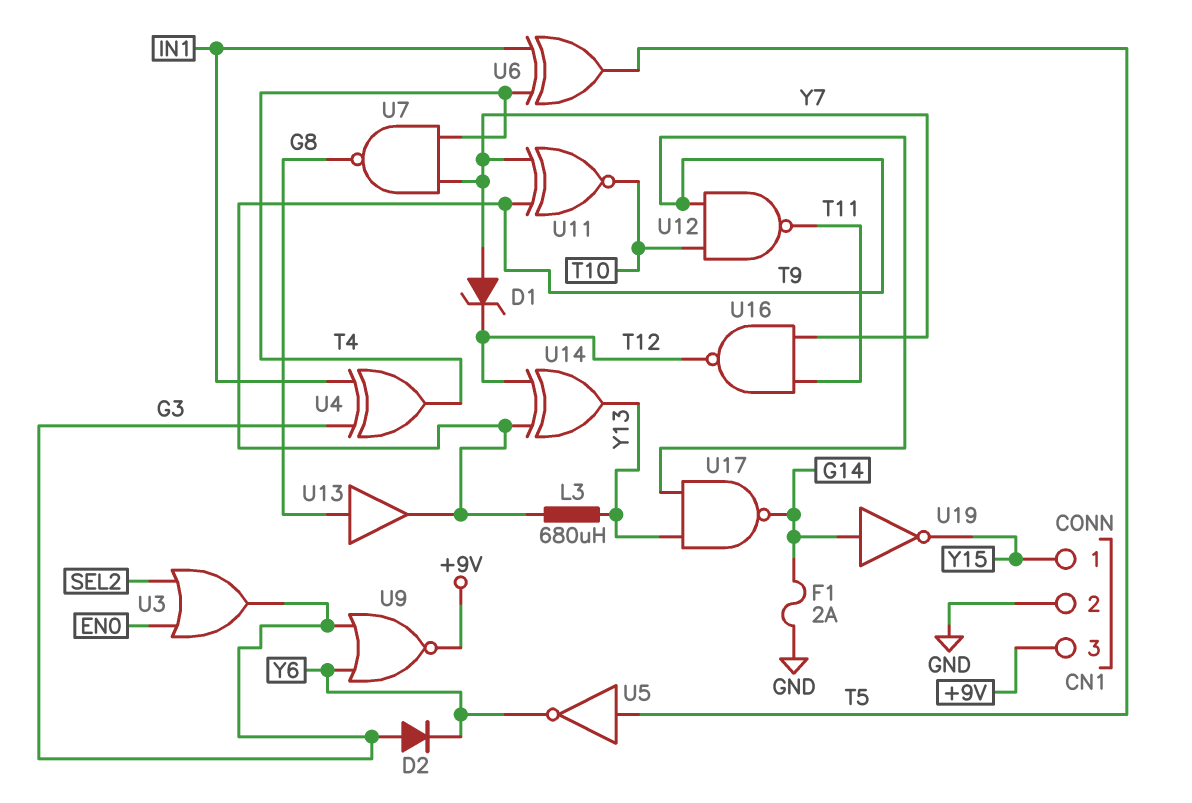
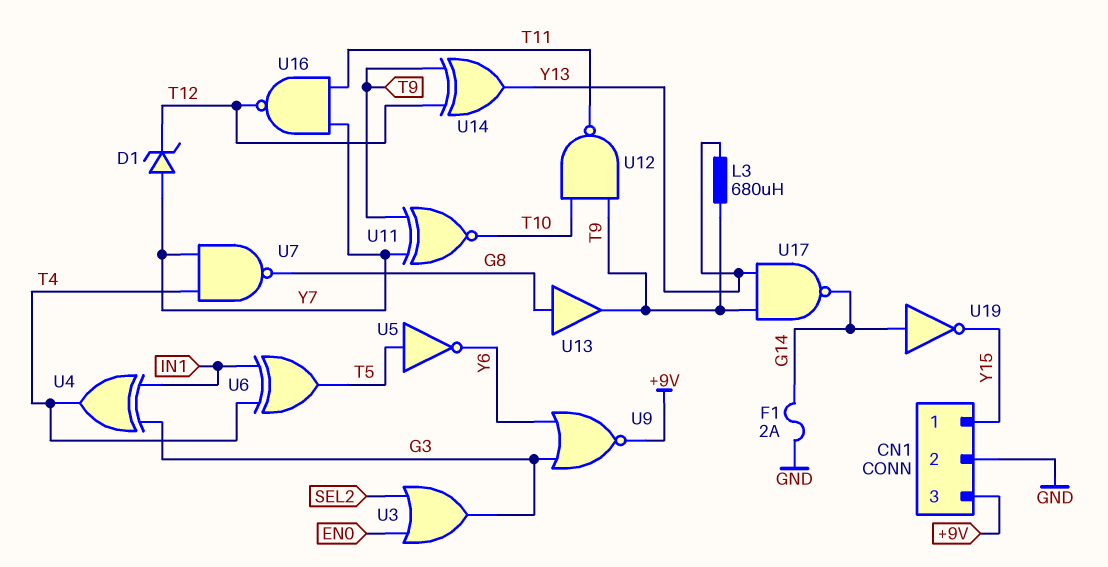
D2: diode (A G3, K Y6) -> none

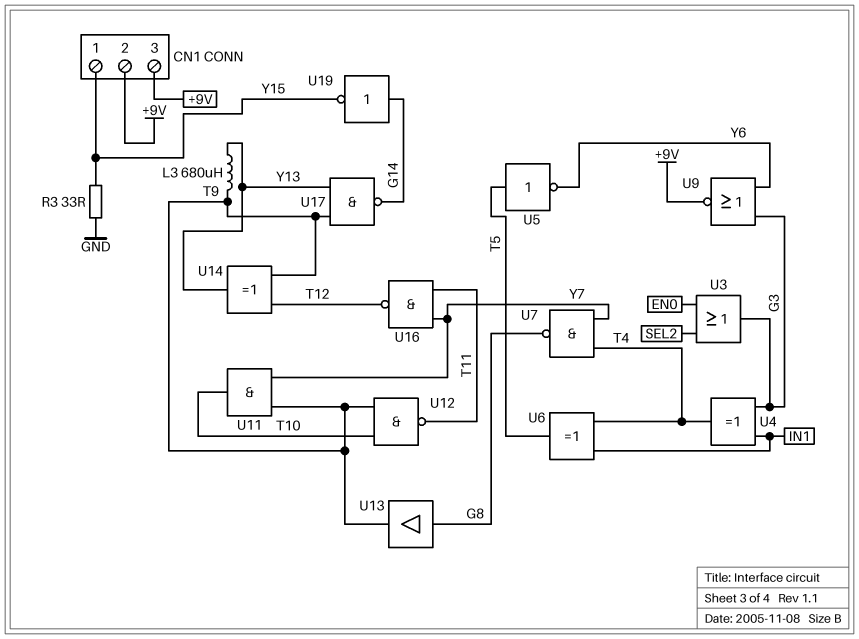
CN1 pin 2: GND -> +9V
D1: zener (A Y7, K T12) -> none
F1: 2A (G14, GND) -> none
R3: none -> 33 (GND, Y15)
U11: XNOR (in T9, in Y7, out T10) -> AND (in T9, in Y7, out T10)

